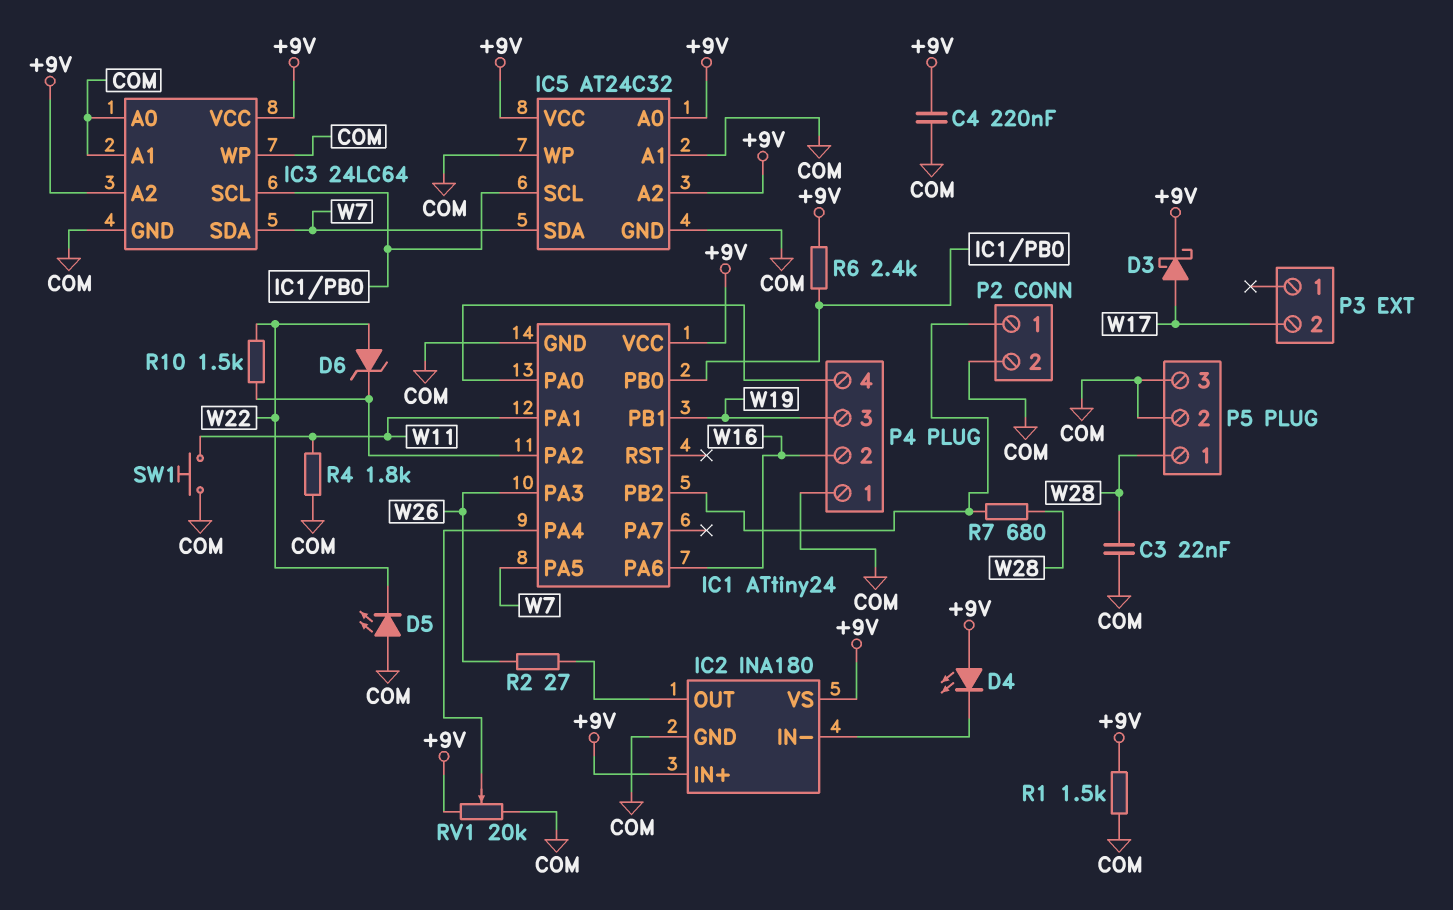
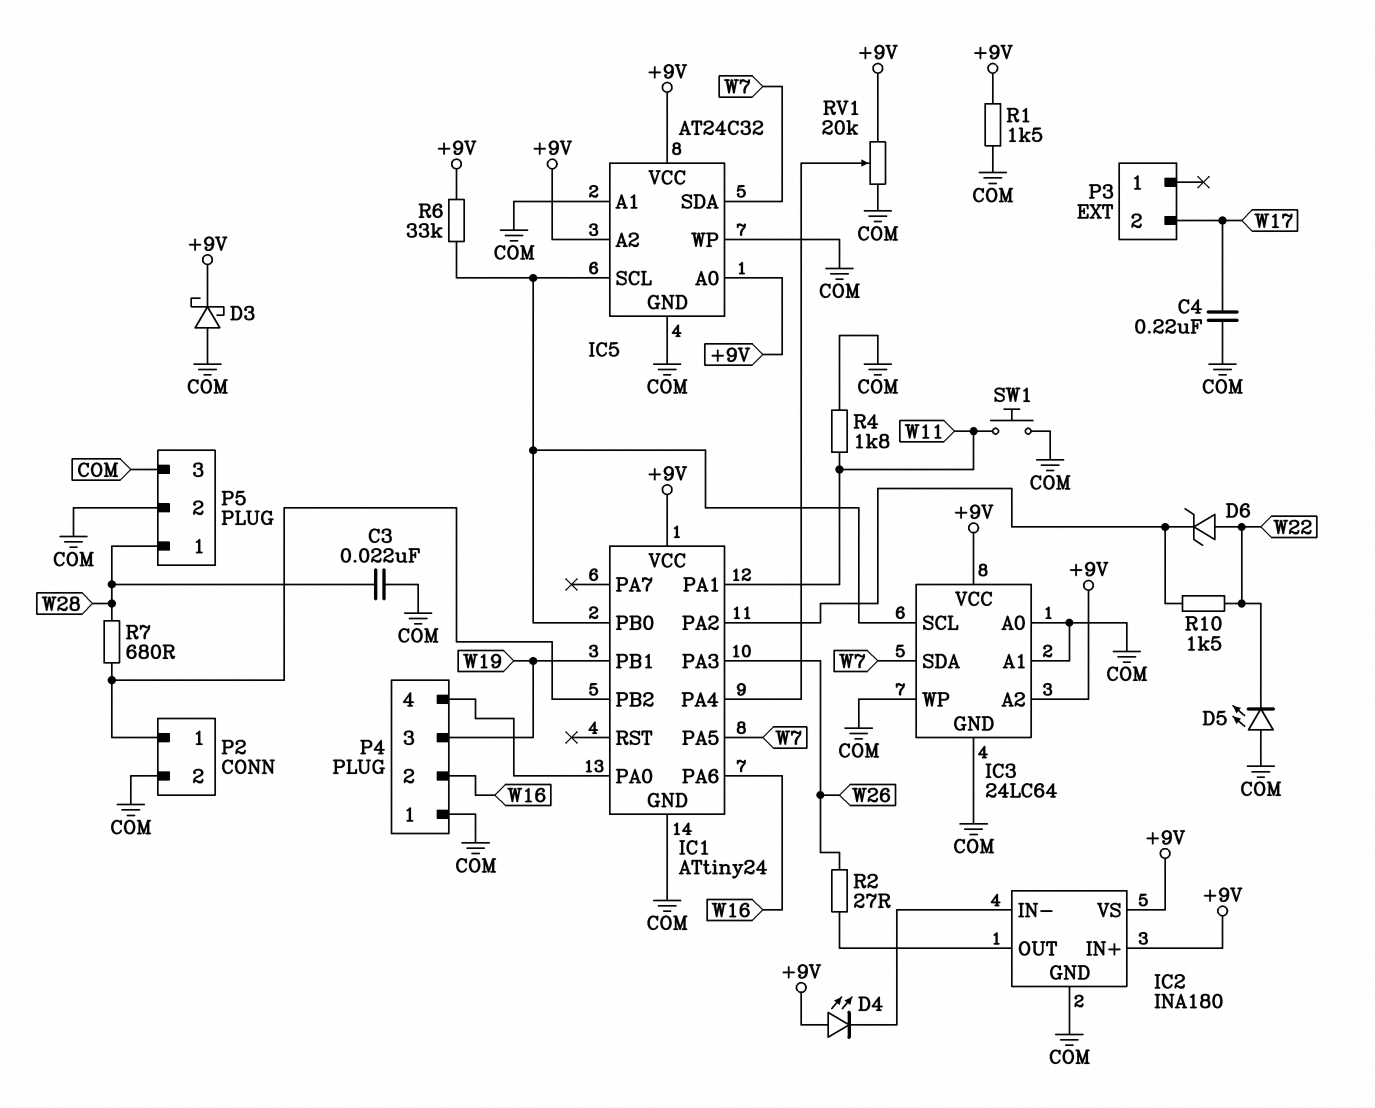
C4: 220nF (+9V, COM) -> 220nF (COM, W17)
D3: schottky (A W17, K +9V) -> schottky (A COM, K +9V)
R6: 2.4k (+9V, IC1/PB0) -> 33k (+9V, IC1/PB0)

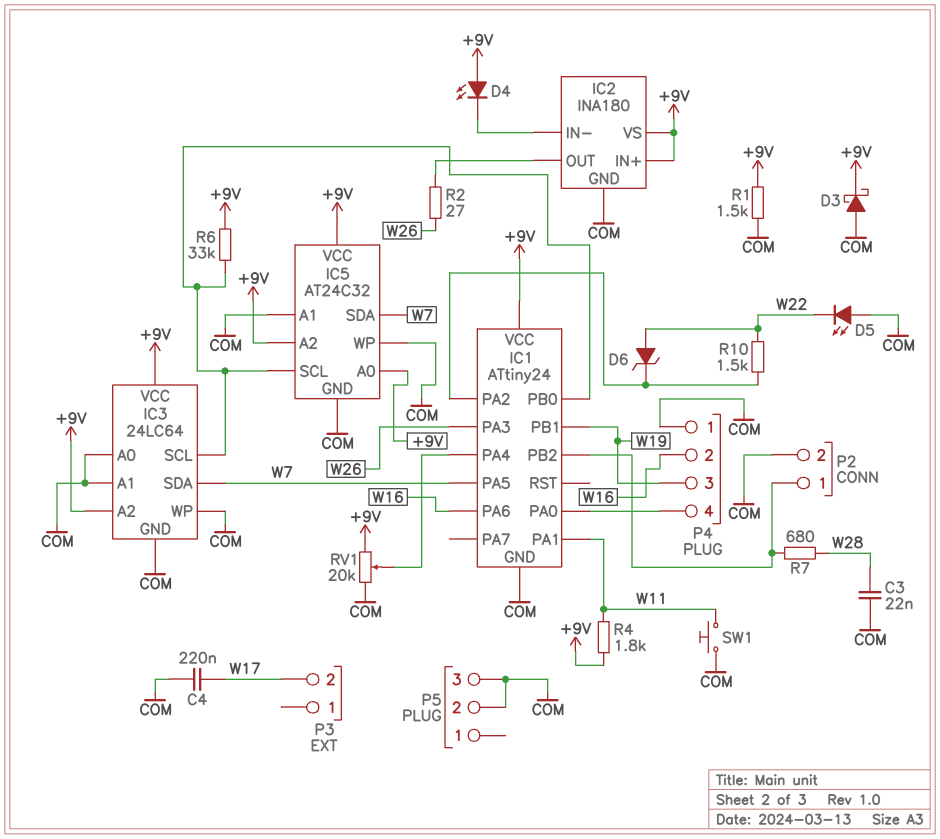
P5 pin 1: W28 -> none
R4: 1.8k (COM, W11) -> 1.8k (+9V, W11)

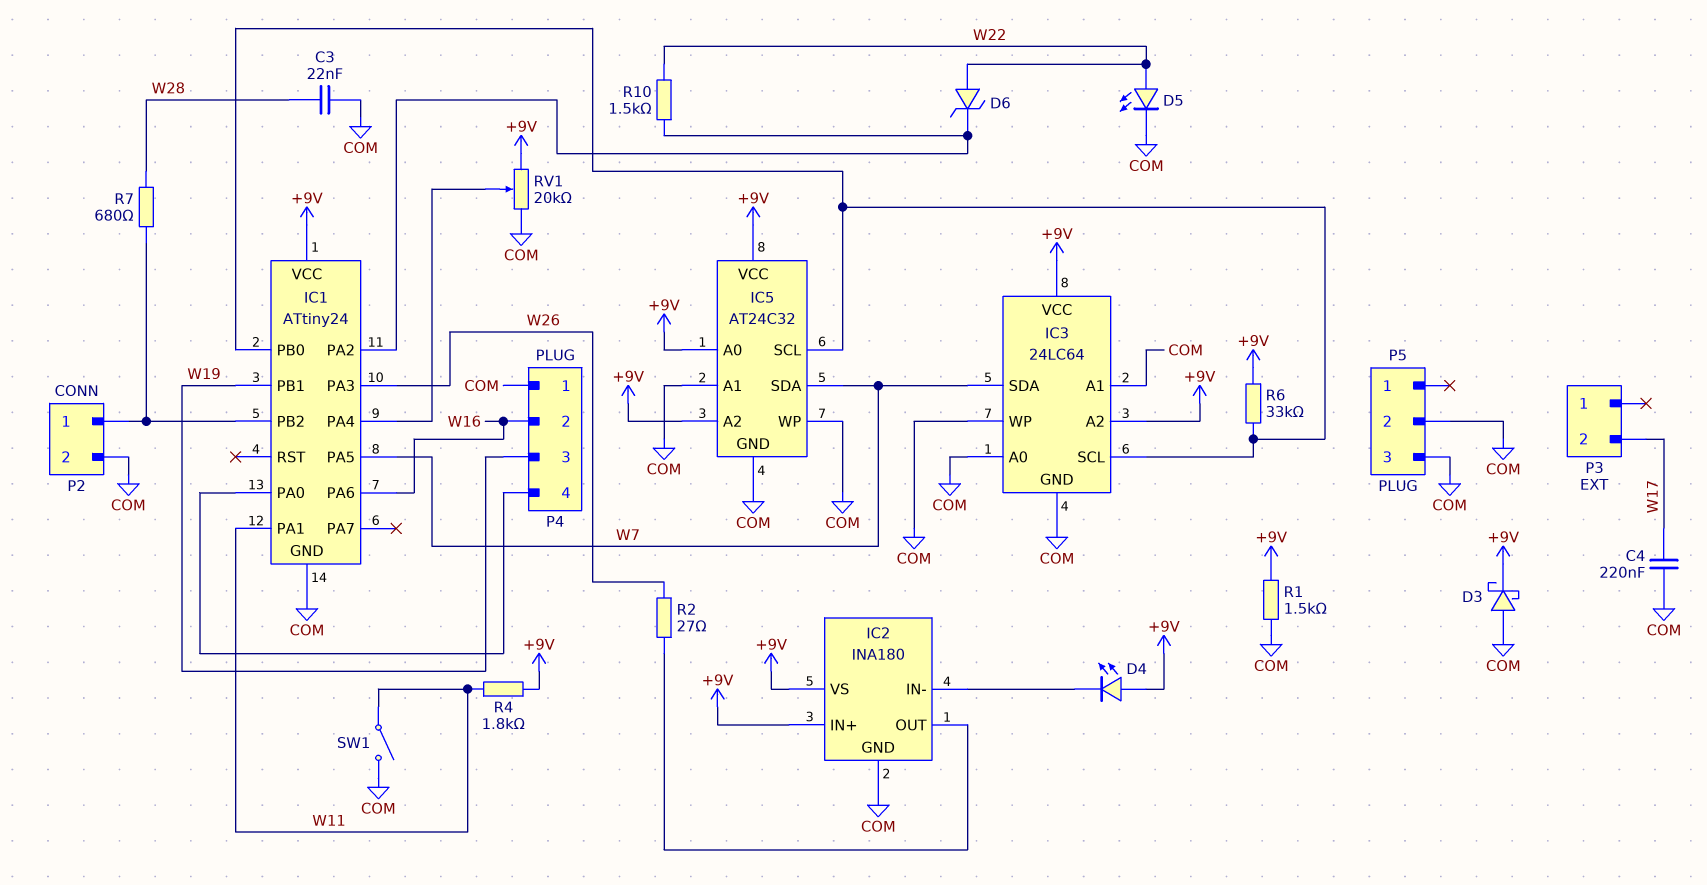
D5: LED (A COM, K W22) -> LED (A W22, K COM)
SW1: button (COM, W11) -> switch (COM, W11)

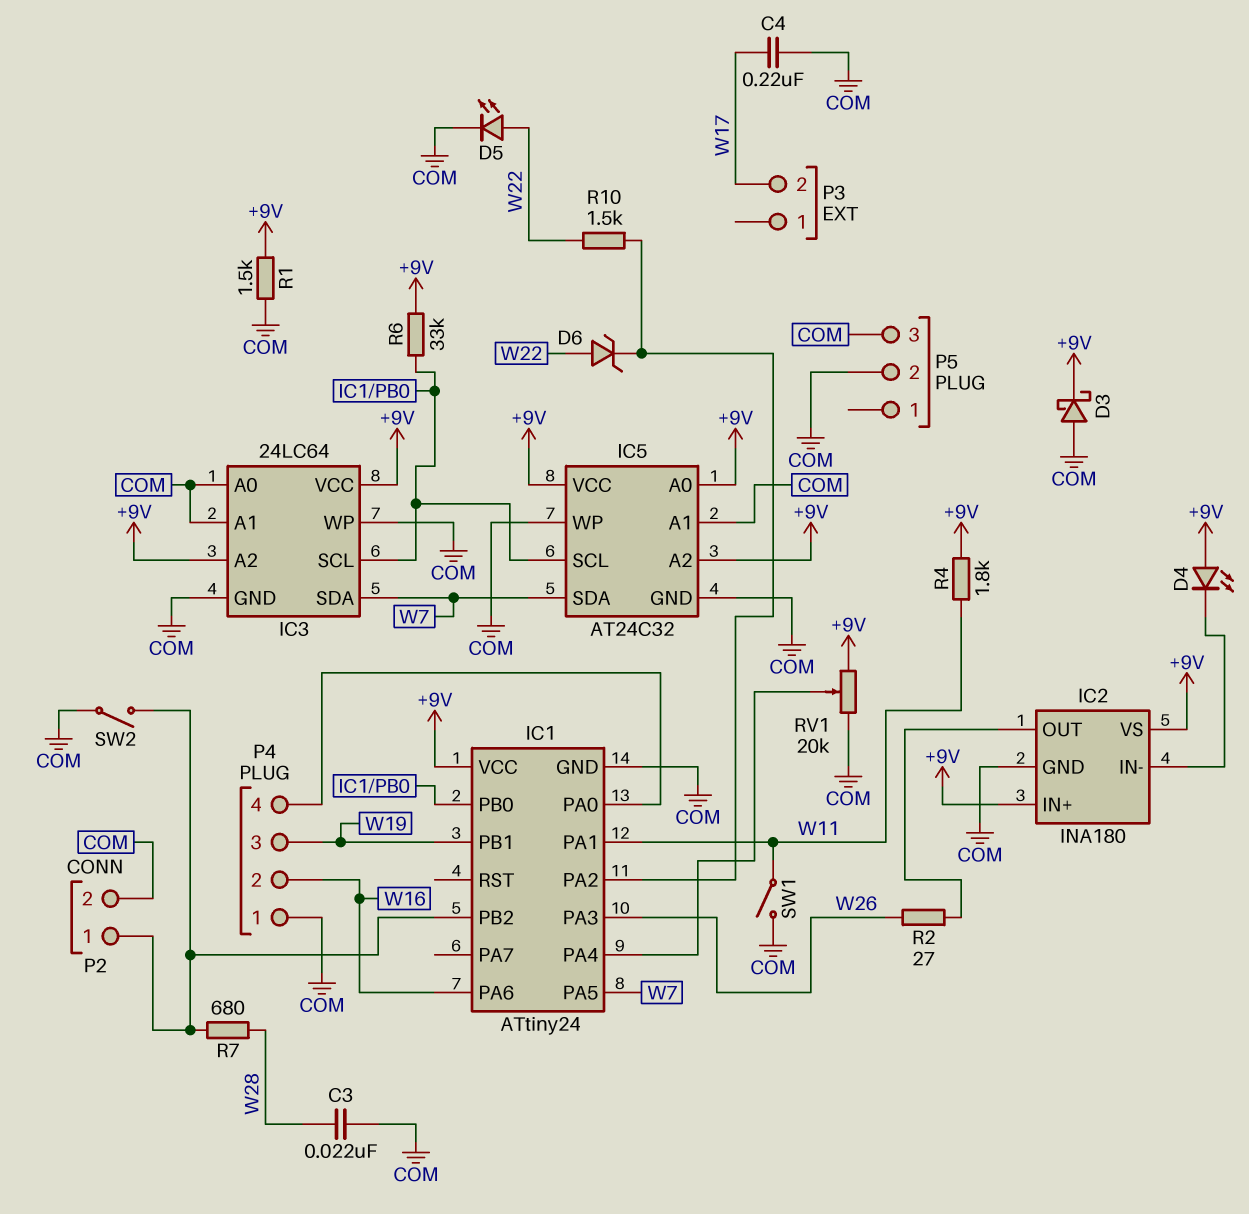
SW2: none -> switch (COM, IC1/PB2)

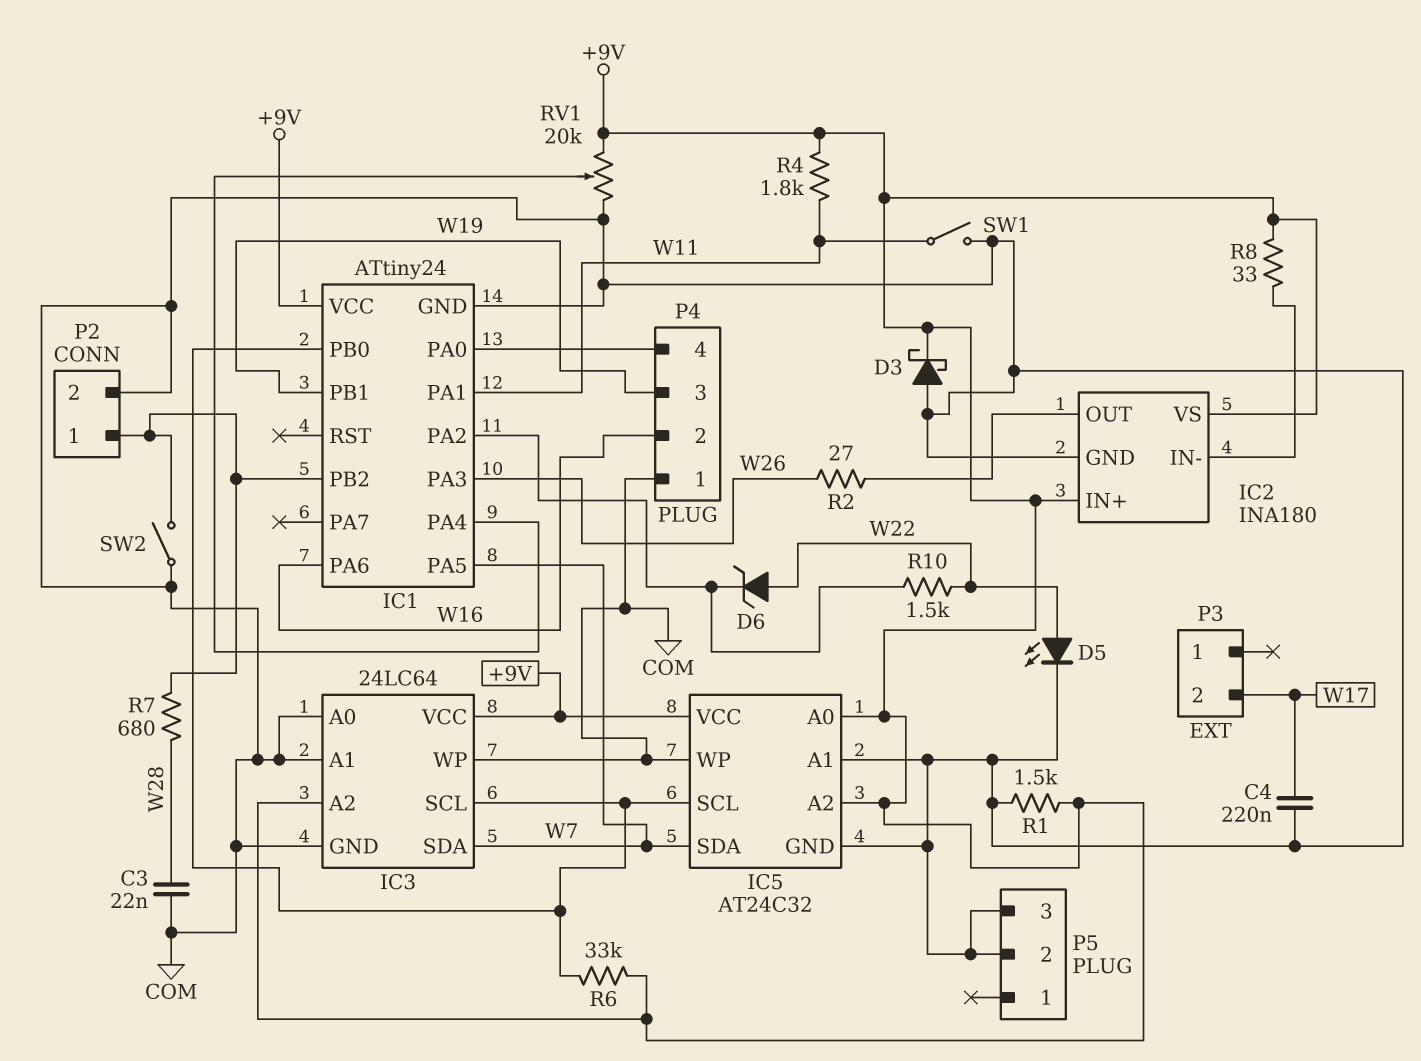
D4: LED (A +9V, K IC2/IN-) -> none
R8: none -> 33 (+9V, IC2/IN-)

